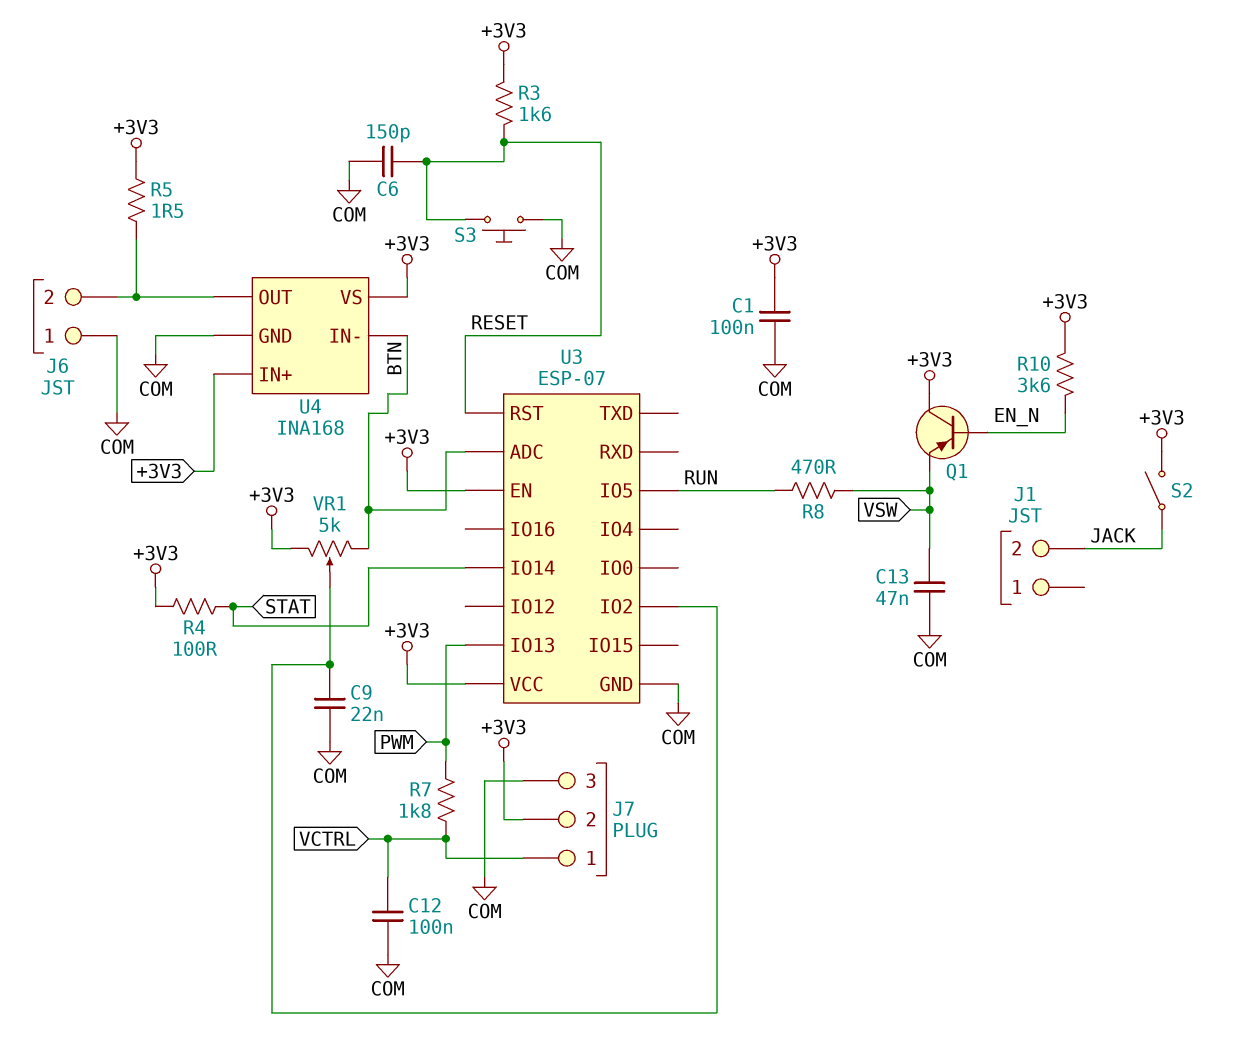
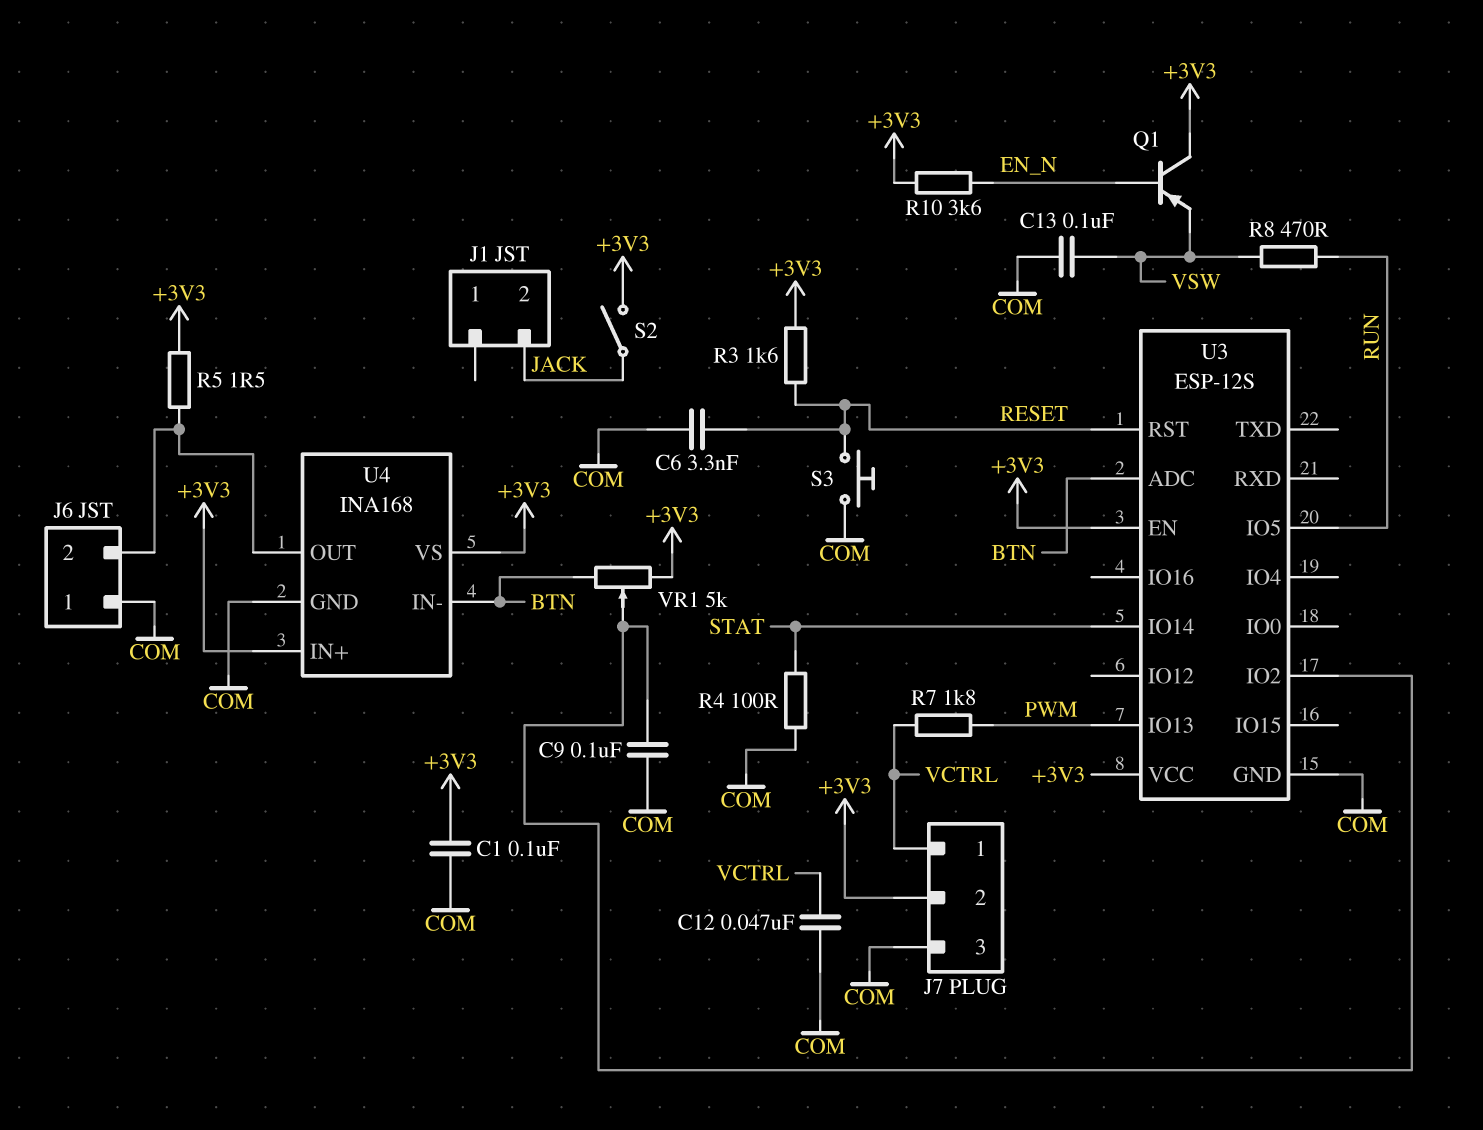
C6: 150pF (COM, RESET) -> 3.3nF (COM, RESET)
C9: 22nF (COM, U3/IO2) -> 100nF (COM, U3/IO2)
C12: 100nF (COM, VCTRL) -> 47nF (COM, VCTRL)
C13: 47nF (COM, VSW) -> 100nF (COM, VSW)
R4: 100 (+3V3, STAT) -> 100 (COM, STAT)
U3: ESP-07 -> ESP-12S

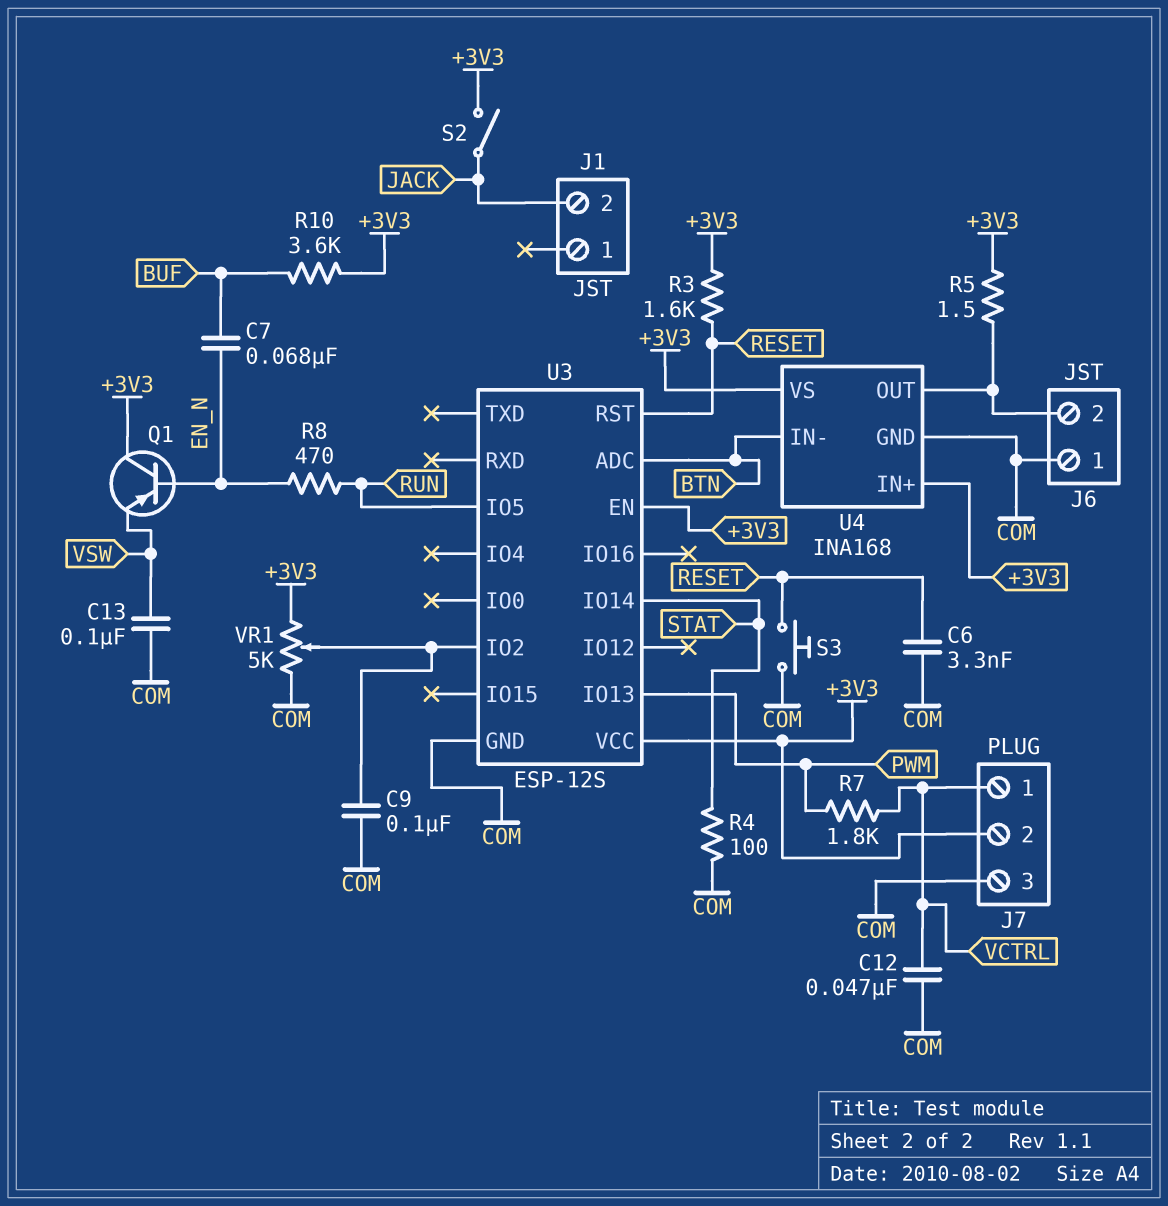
C1: 100nF (+3V3, COM) -> none
C7: none -> 68nF (BUF, EN_N)
R8: 470 (RUN, VSW) -> 470 (EN_N, RUN)
R10: 3.6k (+3V3, EN_N) -> 3.6k (+3V3, BUF)
VR1: 5k (+3V3, BTN, wiper U3/IO2) -> 5k (+3V3, COM, wiper U3/IO2)

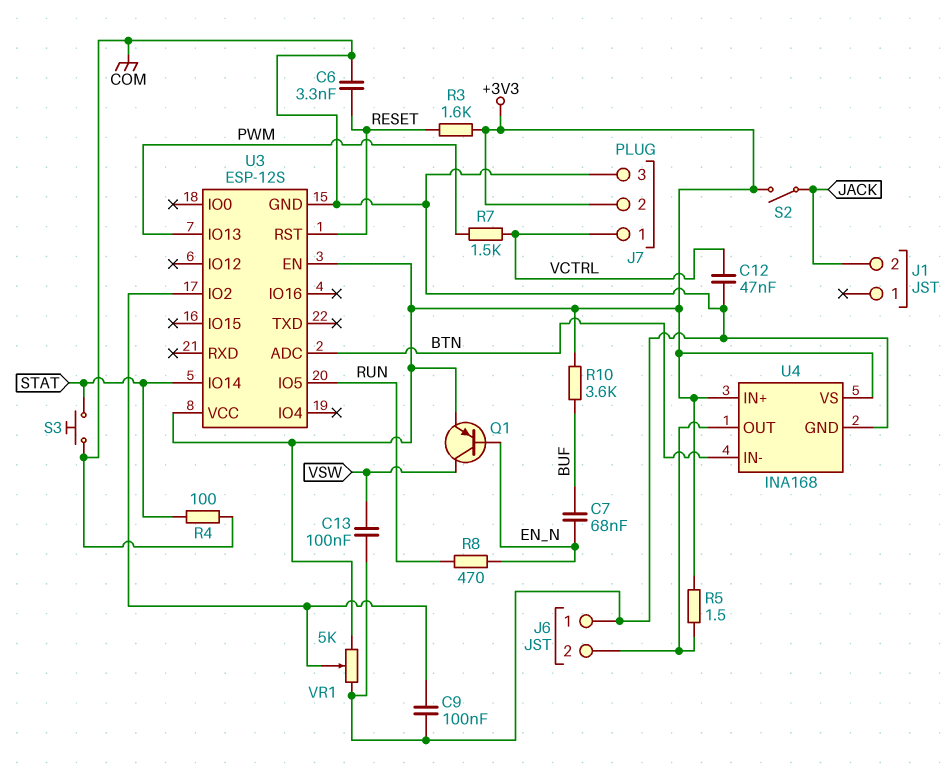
Q1: PNP (B EN_N, C +3V3, E VSW) -> PNP (B EN_N, C VSW, E +3V3)
R7: 1.8k (PWM, VCTRL) -> 1.5k (PWM, VCTRL)
S3: button (COM, RESET) -> button (COM, STAT)

